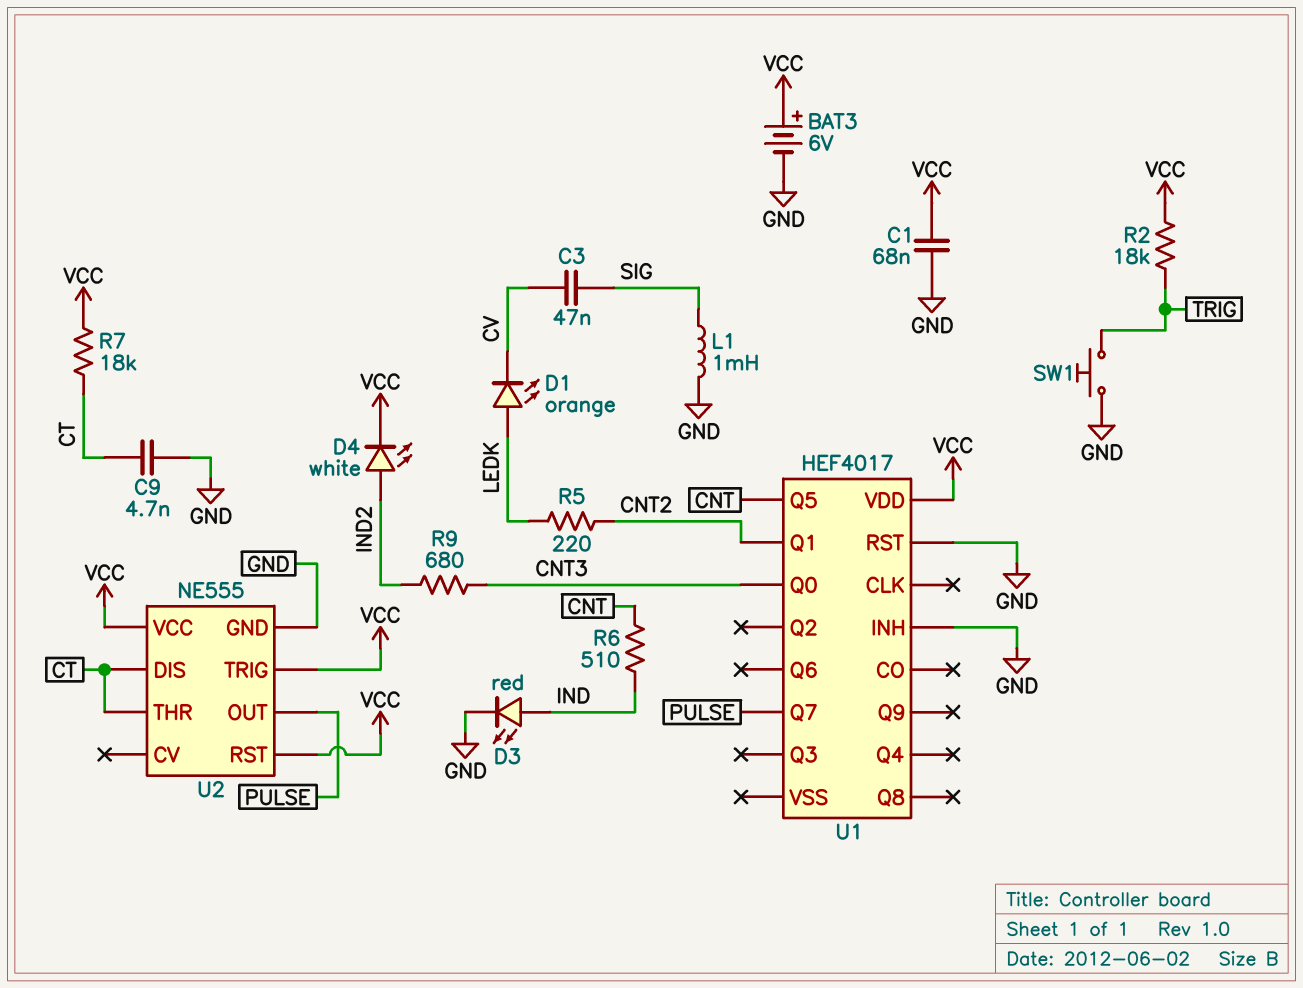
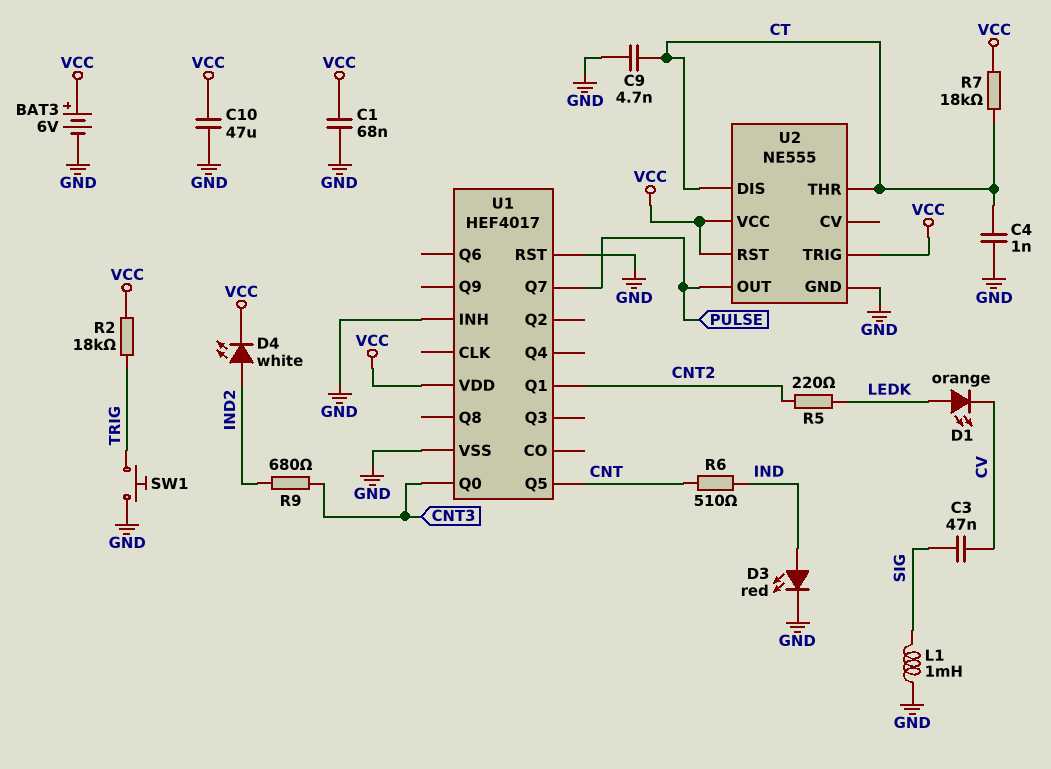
C4: none -> 1nF (CT, GND)
C10: none -> 47uF (GND, VCC)
U1 pin VSS: none -> GND

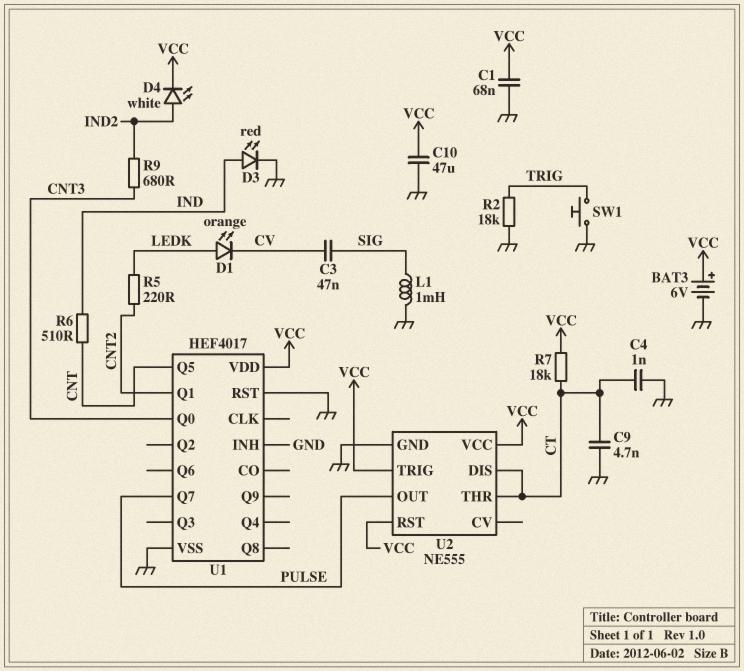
R2: 18k (TRIG, VCC) -> 18k (GND, TRIG)

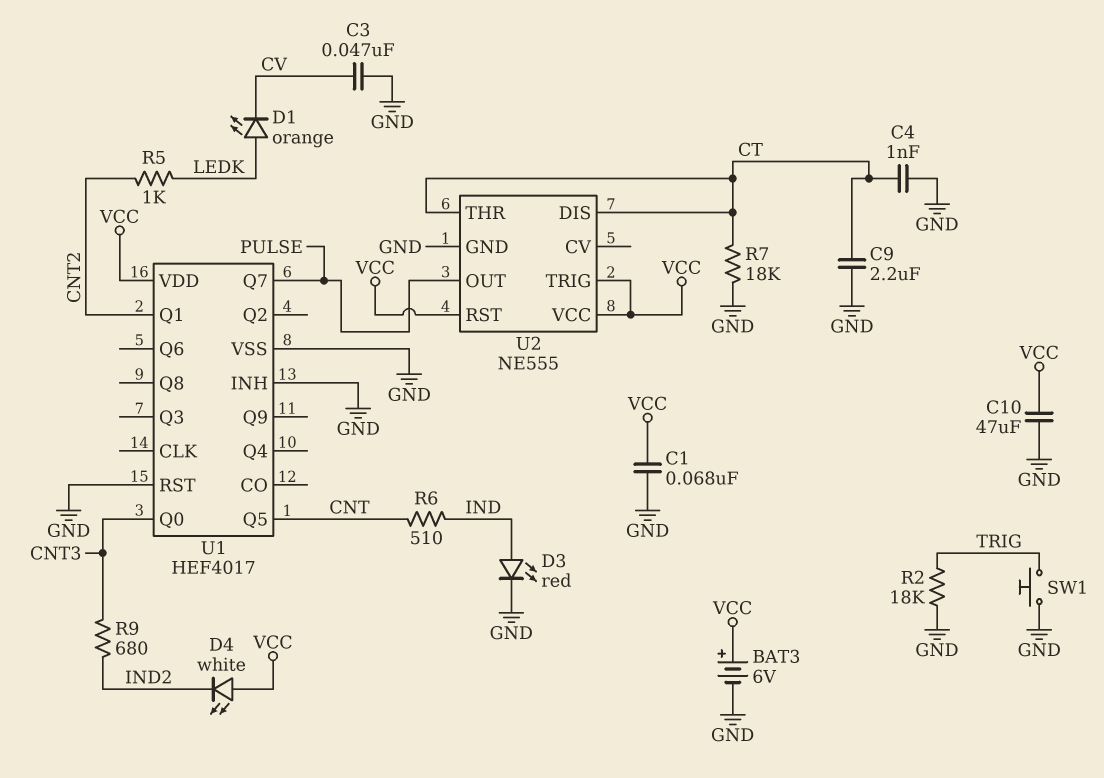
C3: 47nF (CV, SIG) -> 47nF (CV, GND)
C9: 4.7nF (CT, GND) -> 2.2uF (CT, GND)
D4: LED white (A IND2, K VCC) -> LED white (A VCC, K IND2)
L1: 1mH (GND, SIG) -> none
R5: 220 (CNT2, LEDK) -> 1k (CNT2, LEDK)
R7: 18k (CT, VCC) -> 18k (CT, GND)

